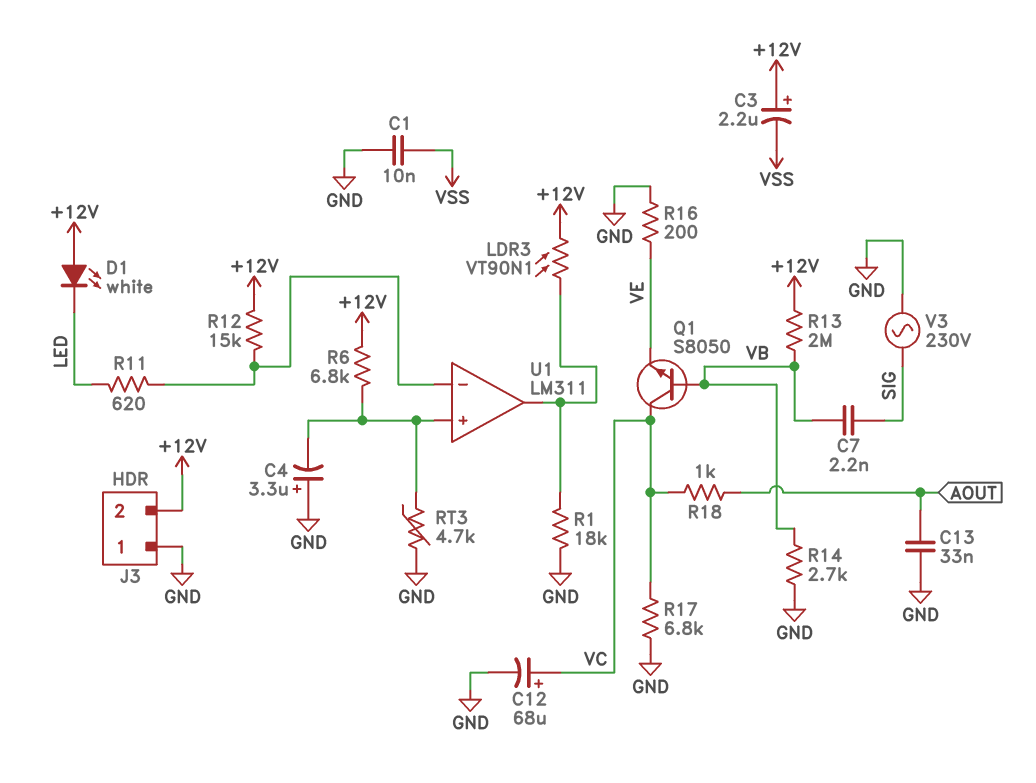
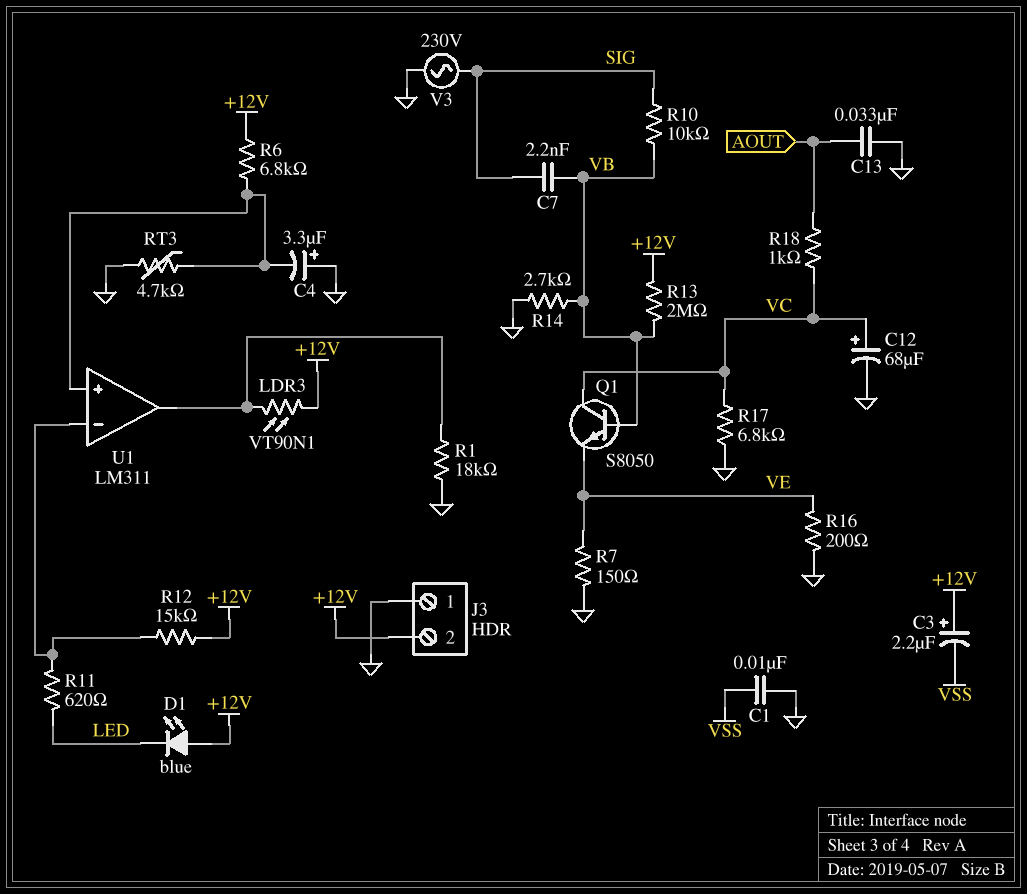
D1: LED white (A +12V, K LED) -> LED blue (A +12V, K LED)
R7: none -> 150 (GND, VE)
R10: none -> 10k (SIG, VB)

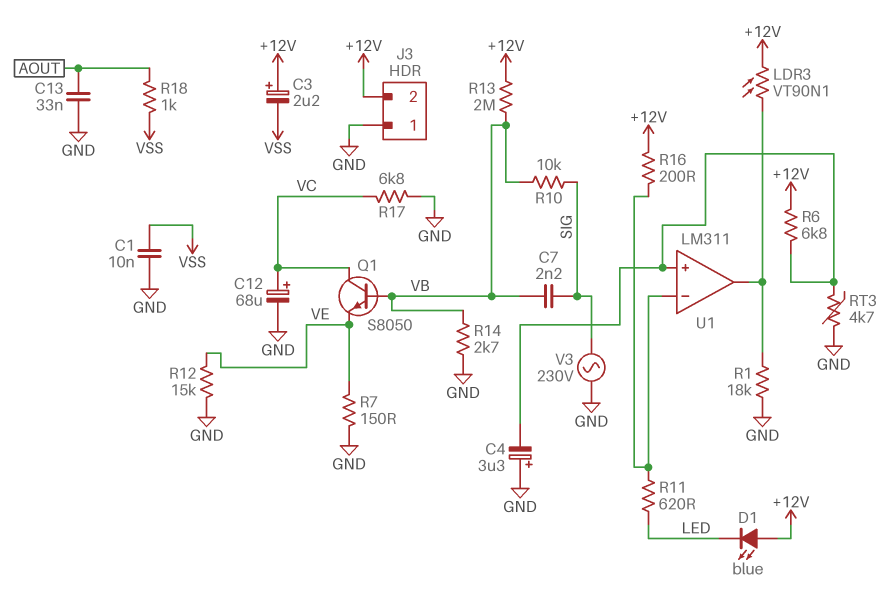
R12: 15k (+12V, U1/in-) -> 15k (GND, VE)
R16: 200 (GND, VE) -> 200 (+12V, U1/in-)
R18: 1k (AOUT, VC) -> 1k (AOUT, VSS)

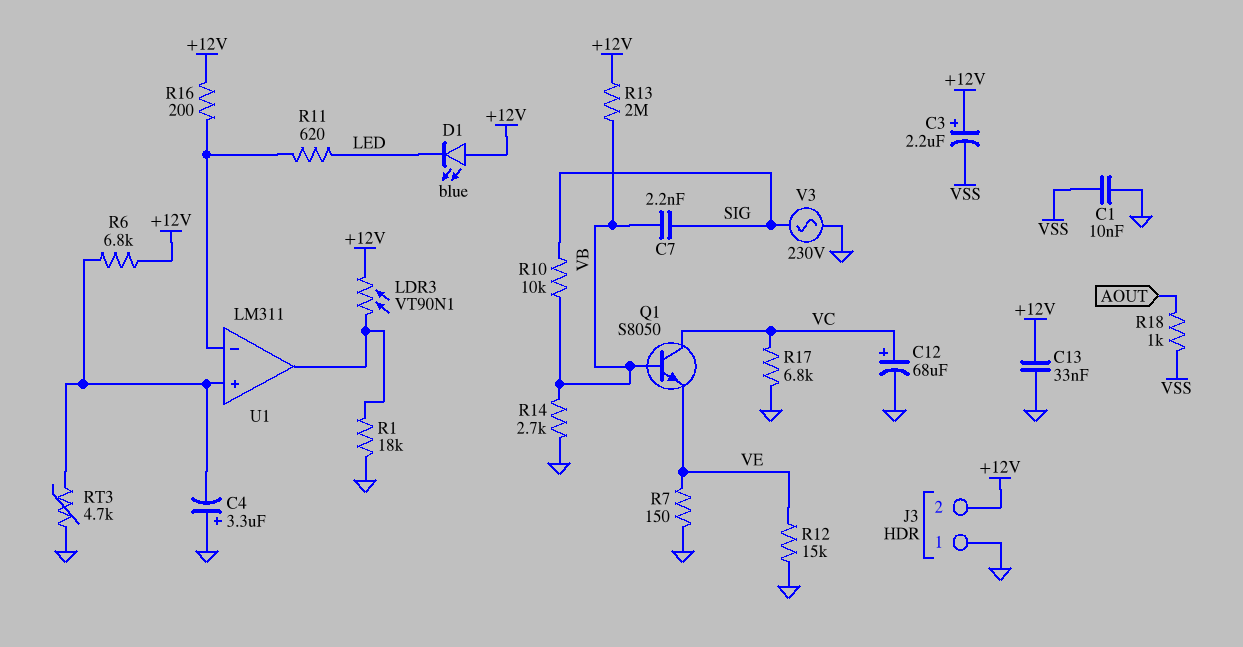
C13: 33nF (AOUT, GND) -> 33nF (+12V, GND)

